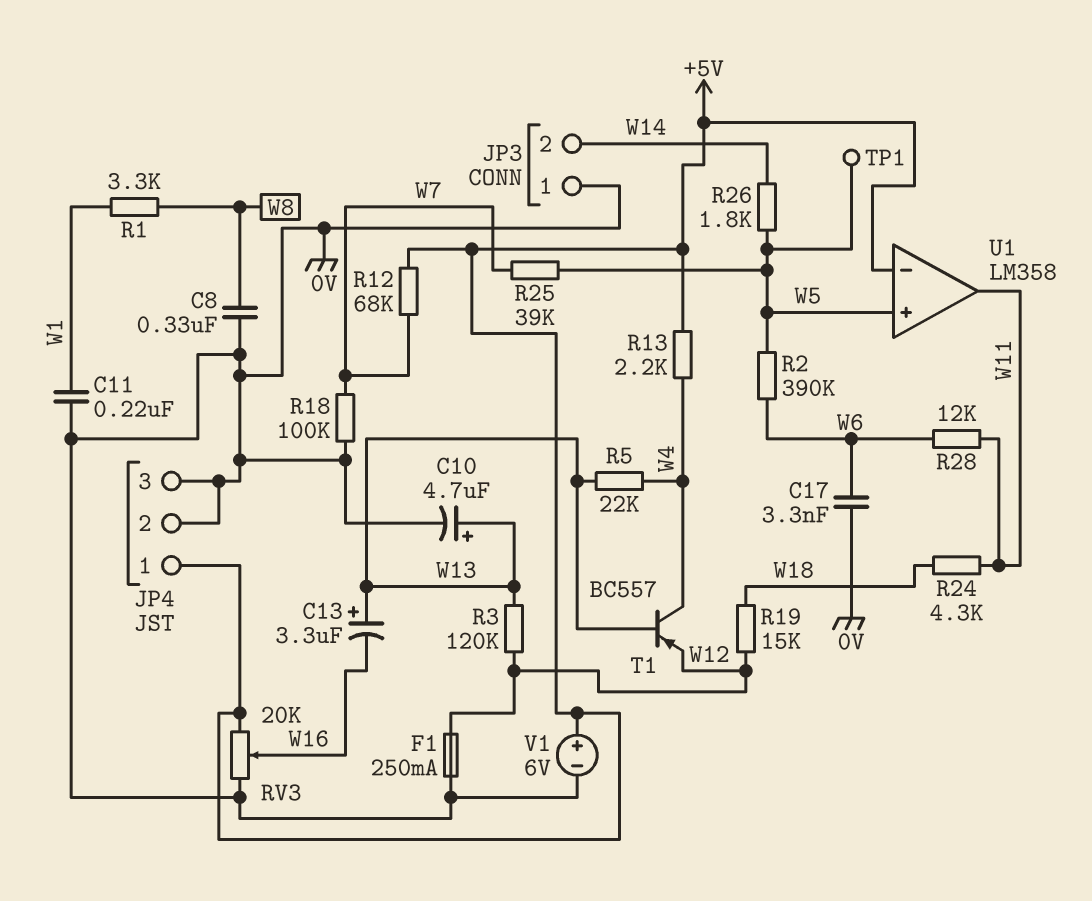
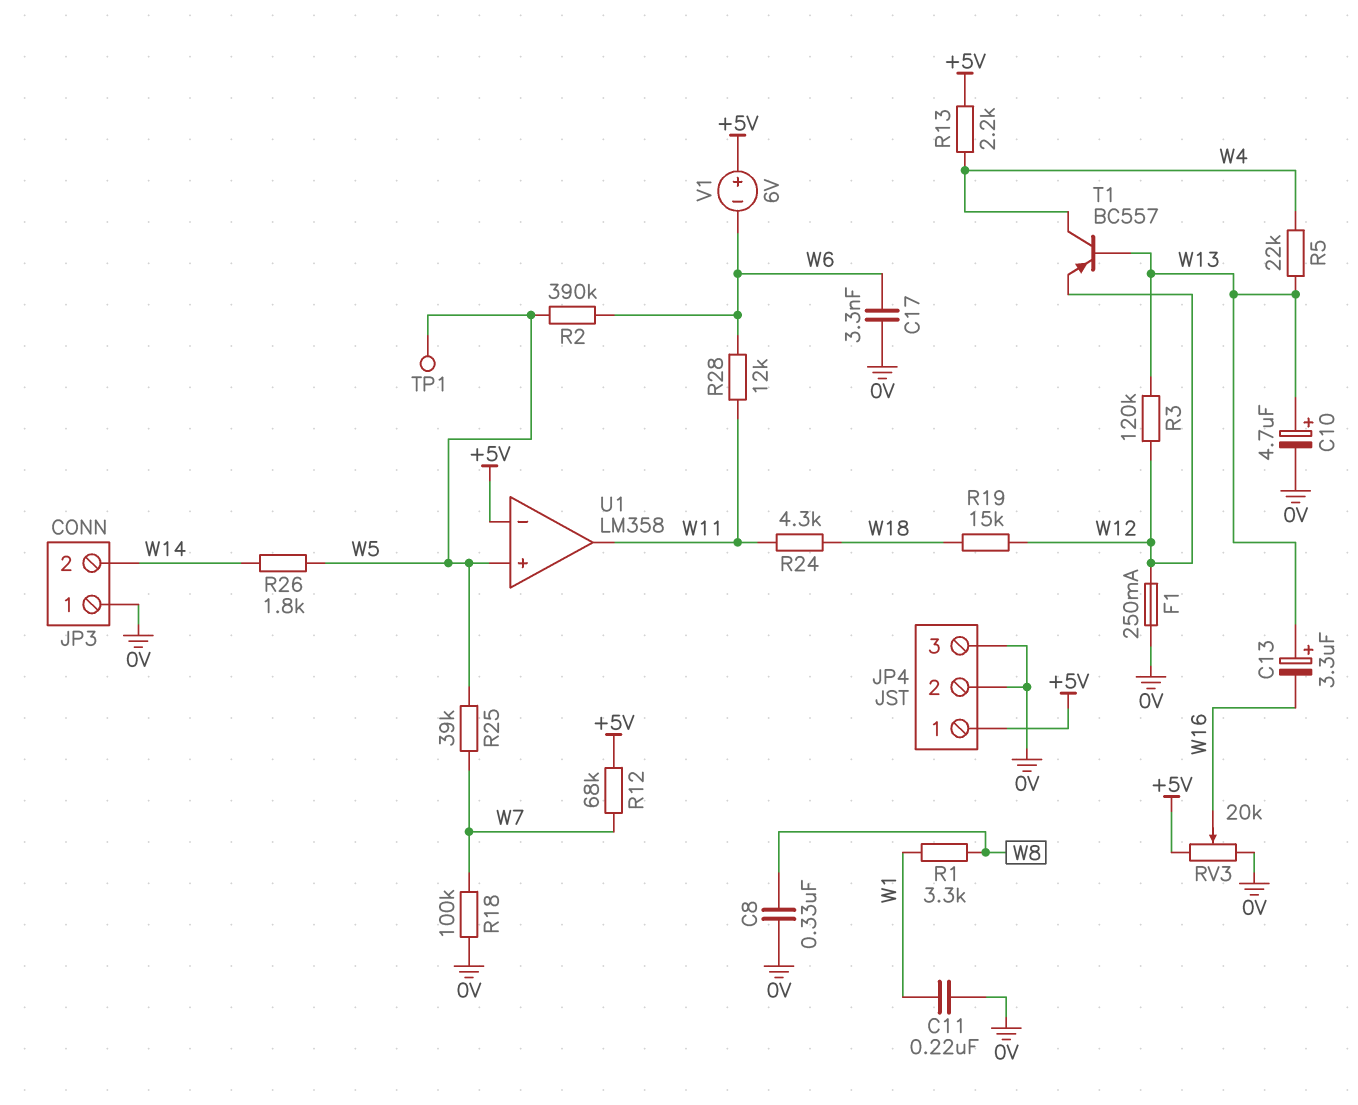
V1: 6V (plus +5V, minus 0V) -> 6V (plus +5V, minus W6)

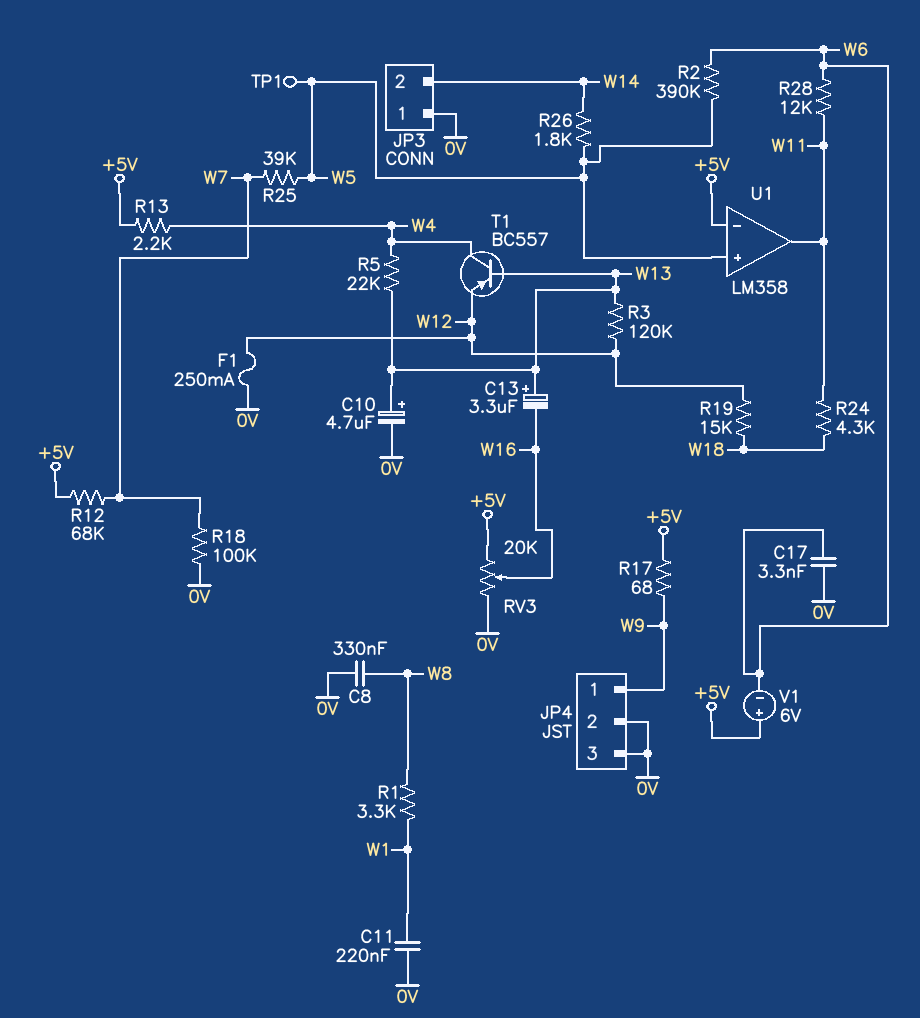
JP4 pin 1: +5V -> W9
R17: none -> 68 (+5V, W9)

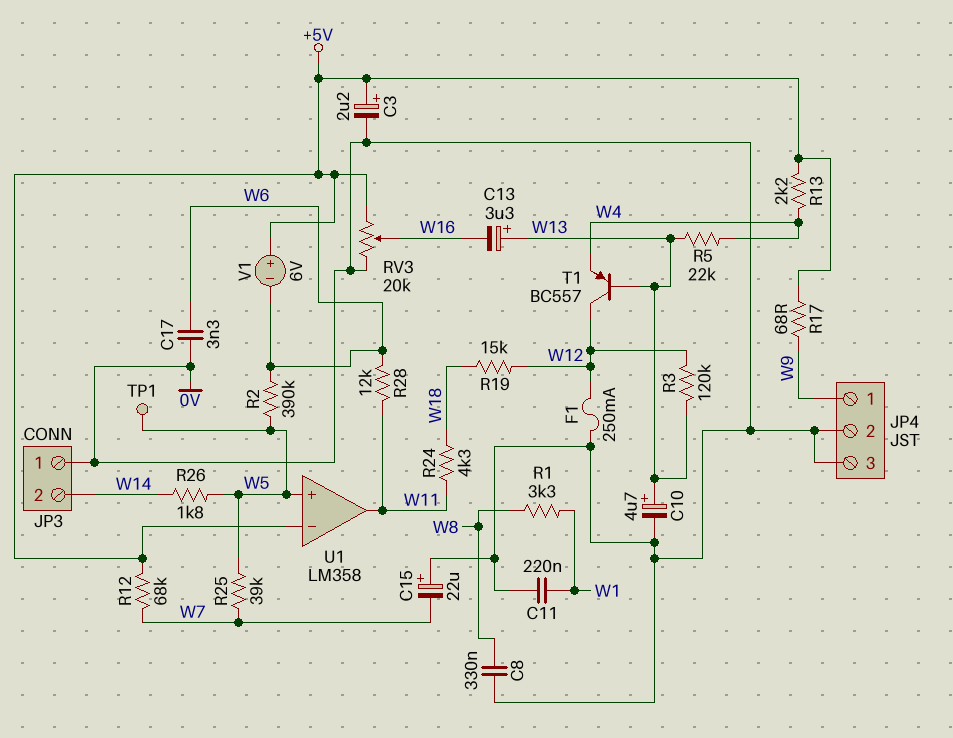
C3: none -> 2.2uF (plus +5V, minus 0V)
C15: none -> 22uF (plus 0V, minus W7)
R18: 100k (0V, W7) -> none
T1: PNP BC557 (B W13, C W4, E W12) -> PNP BC557 (B W13, C W12, E W4)

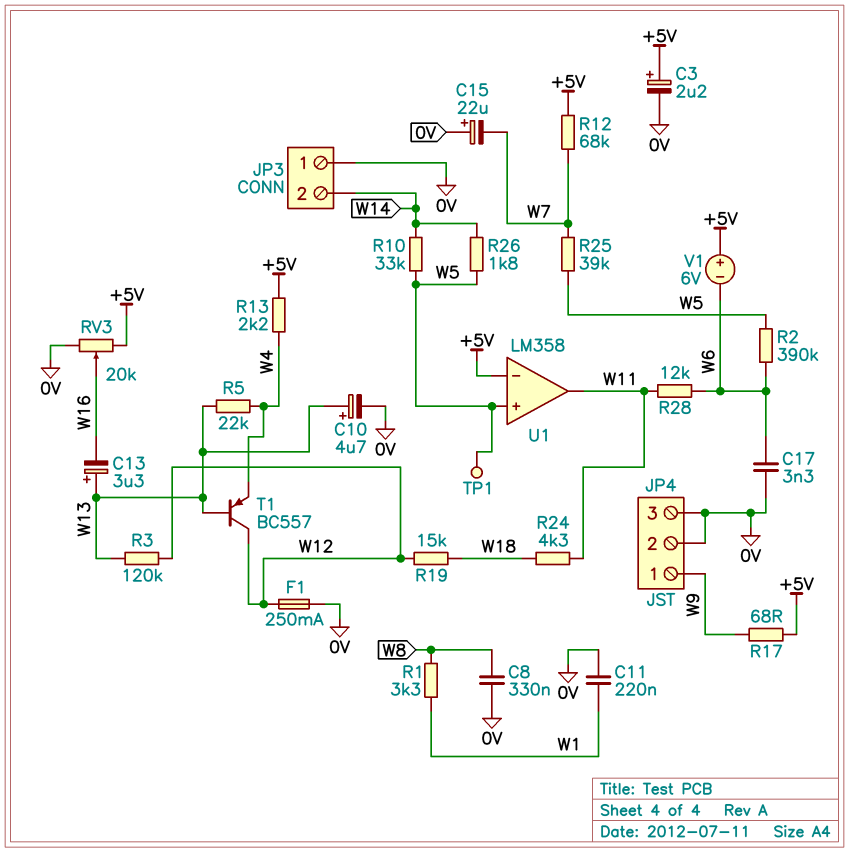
R10: none -> 33k (W5, W14)

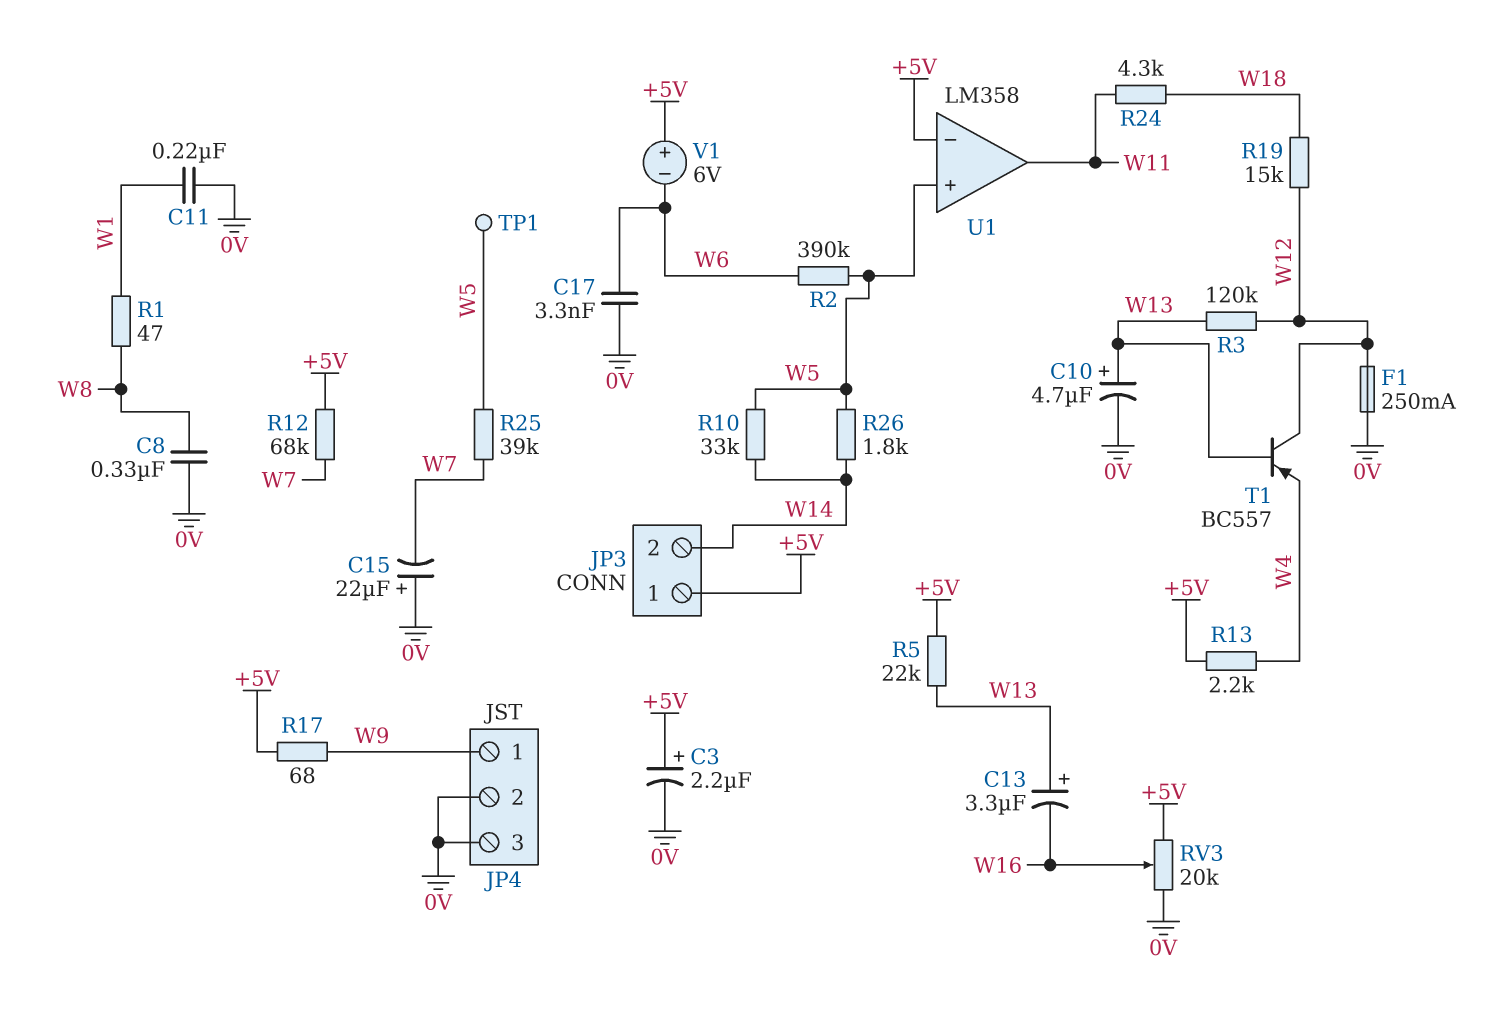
JP3 pin 1: 0V -> +5V
R1: 3.3k (W1, W8) -> 47 (W1, W8)
R5: 22k (W4, W13) -> 22k (+5V, W13)
R28: 12k (W6, W11) -> none

